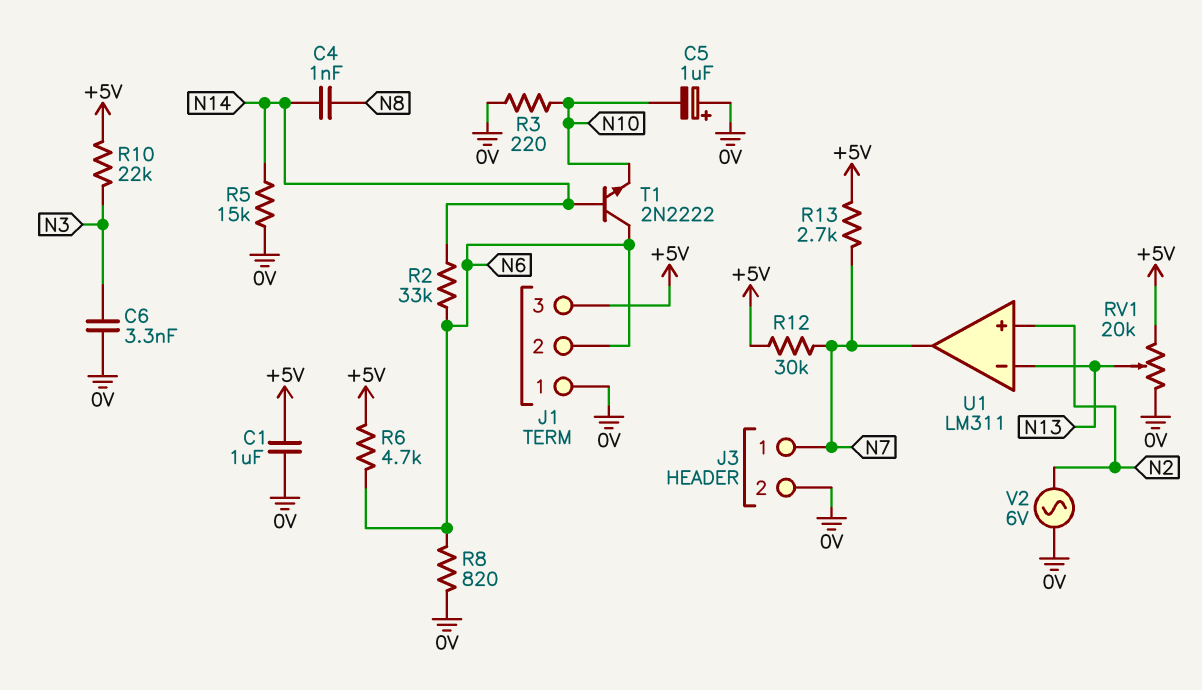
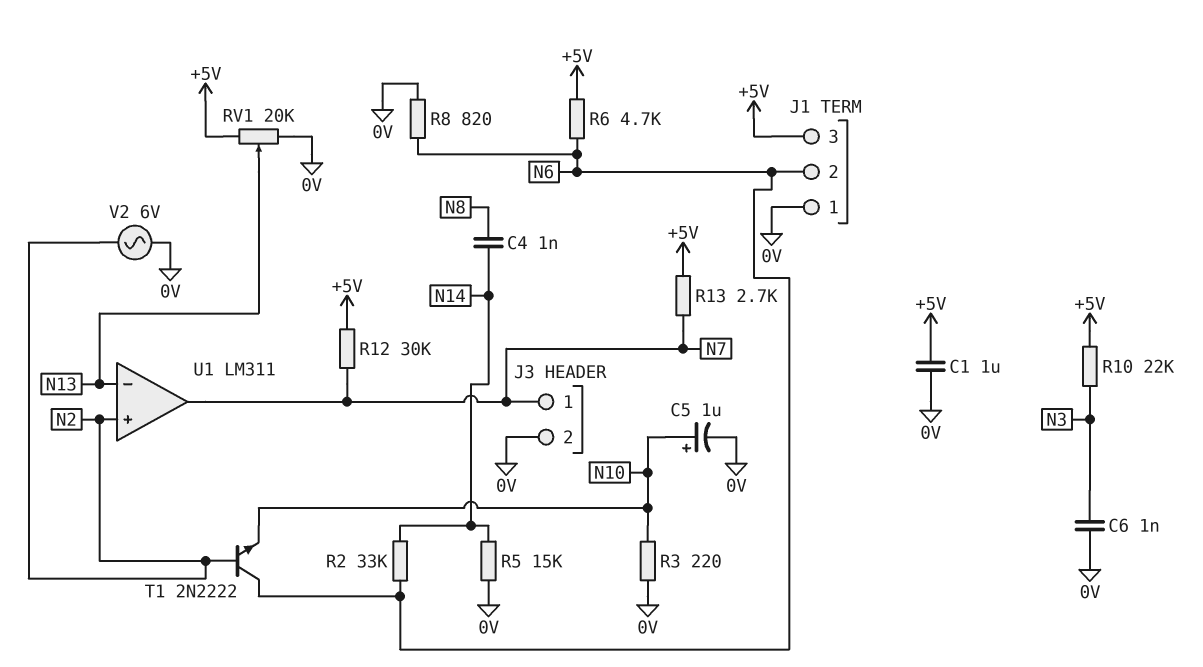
C5: 1uF (plus 0V, minus N10) -> 1uF (plus N10, minus 0V)
C6: 3.3nF (0V, N3) -> 1nF (0V, N3)
T1: NPN 2N2222 (B N14, C N6, E N10) -> NPN 2N2222 (B N2, C N6, E N10)

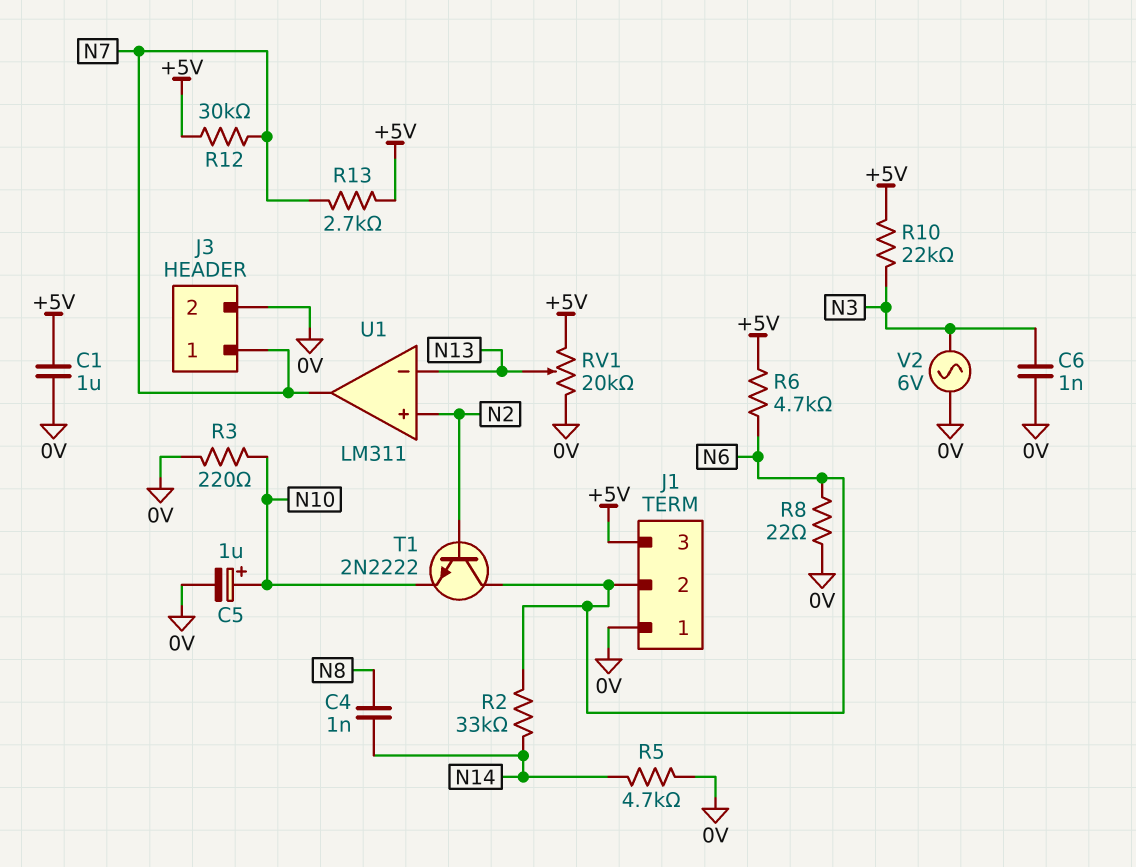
R5: 15k (0V, N14) -> 4.7k (0V, N14)
R8: 820 (0V, N6) -> 22 (0V, N6)
V2: AC 6V (0V, N2) -> AC 6V (0V, N3)

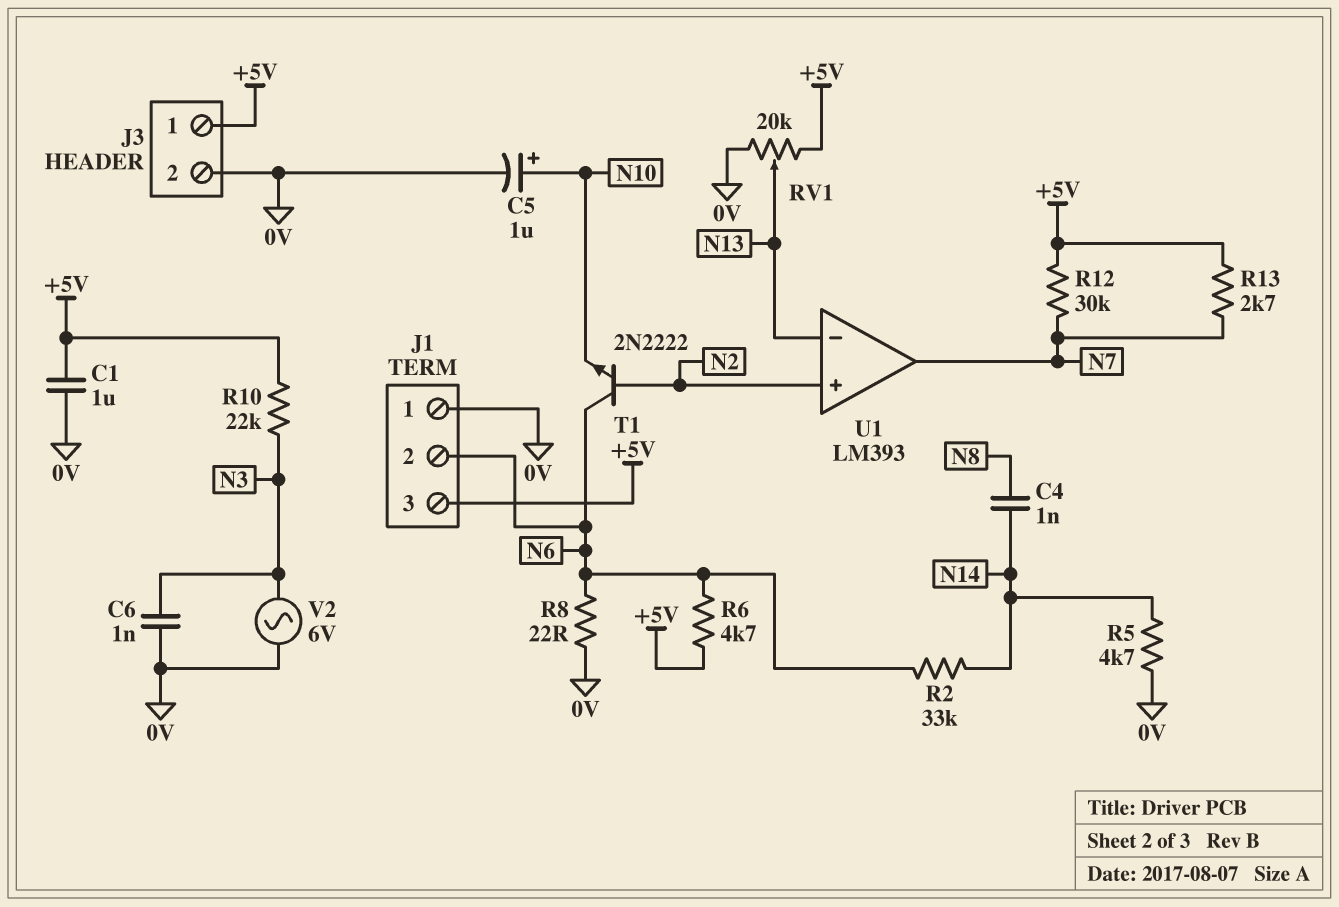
J3 pin 1: N7 -> +5V
R3: 220 (0V, N10) -> none
U1: LM311 -> LM393

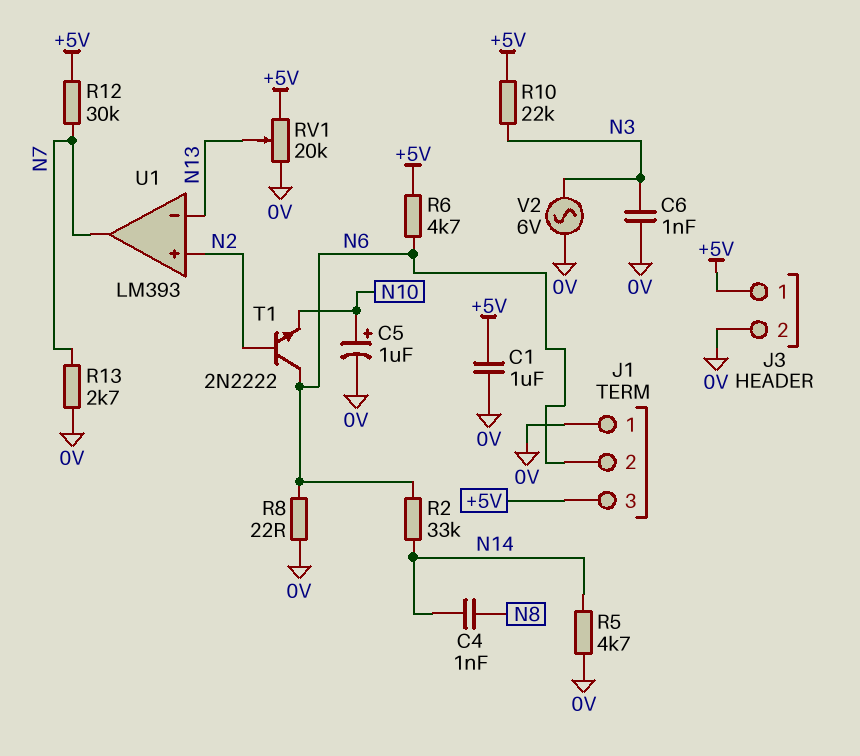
R13: 2.7k (+5V, N7) -> 2.7k (0V, N7)

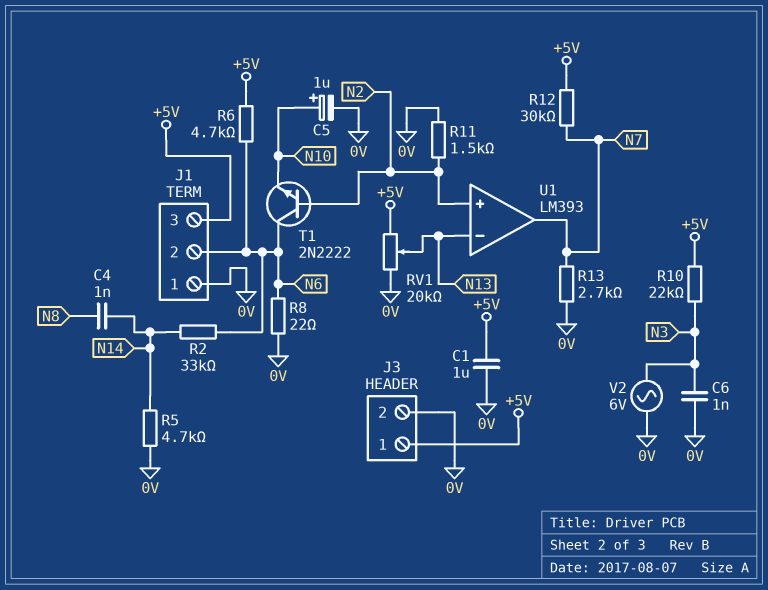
R11: none -> 1.5k (0V, N2)

